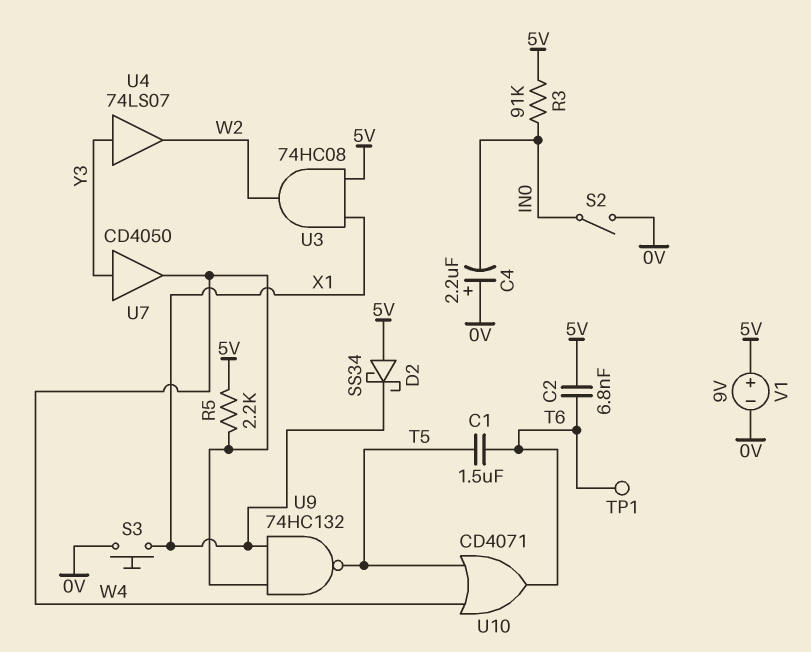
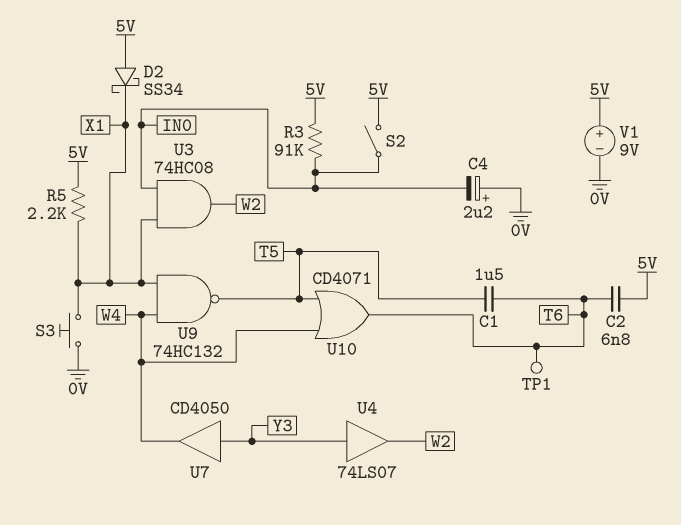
R5: 2.2k (5V, W4) -> 2.2k (5V, X1)
S2: switch (0V, IN0) -> switch (5V, IN0)
U3: AND 74HC08 (in 5V, in X1, out W2) -> AND 74HC08 (in IN0, in X1, out W2)

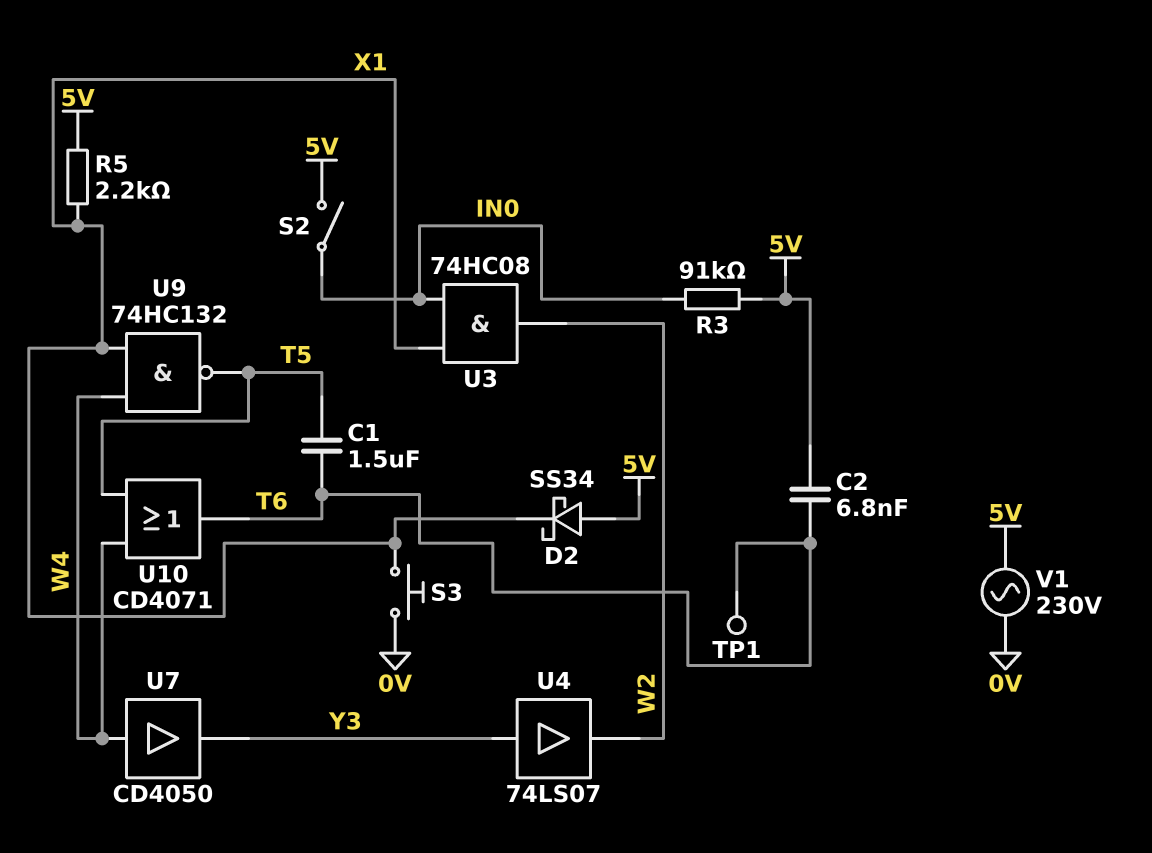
C4: 2.2uF (plus 0V, minus IN0) -> none
U7: buffer CD4050 (in Y3, out W4) -> buffer CD4050 (in W4, out Y3)
V1: 9V (plus 5V, minus 0V) -> AC 230V (0V, 5V)

